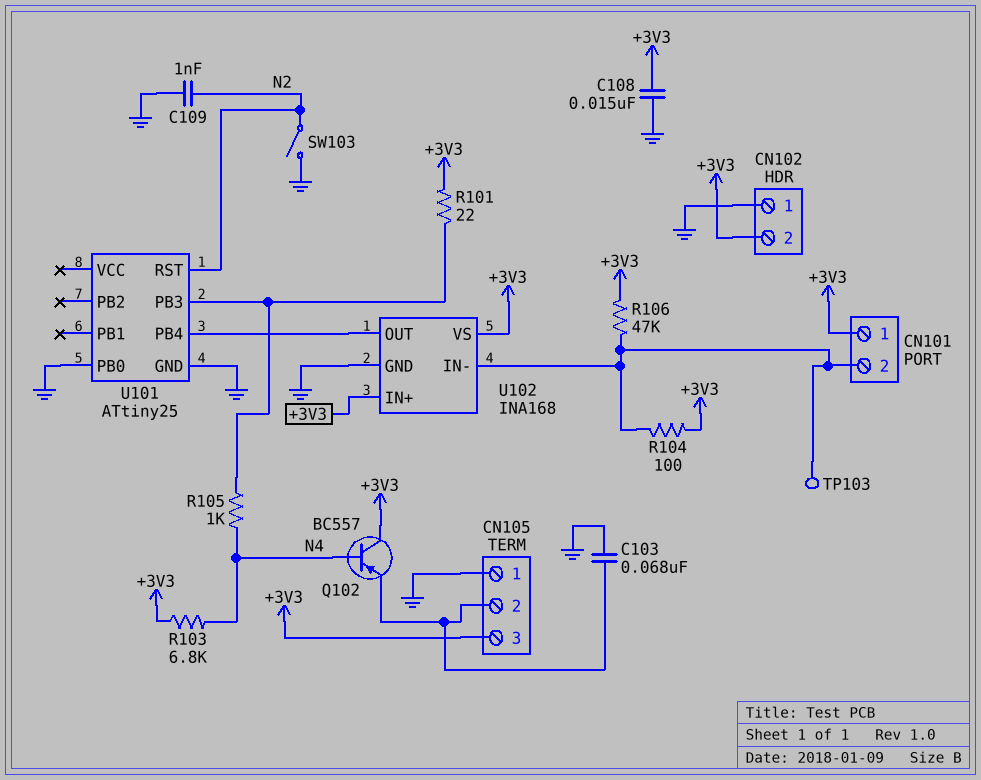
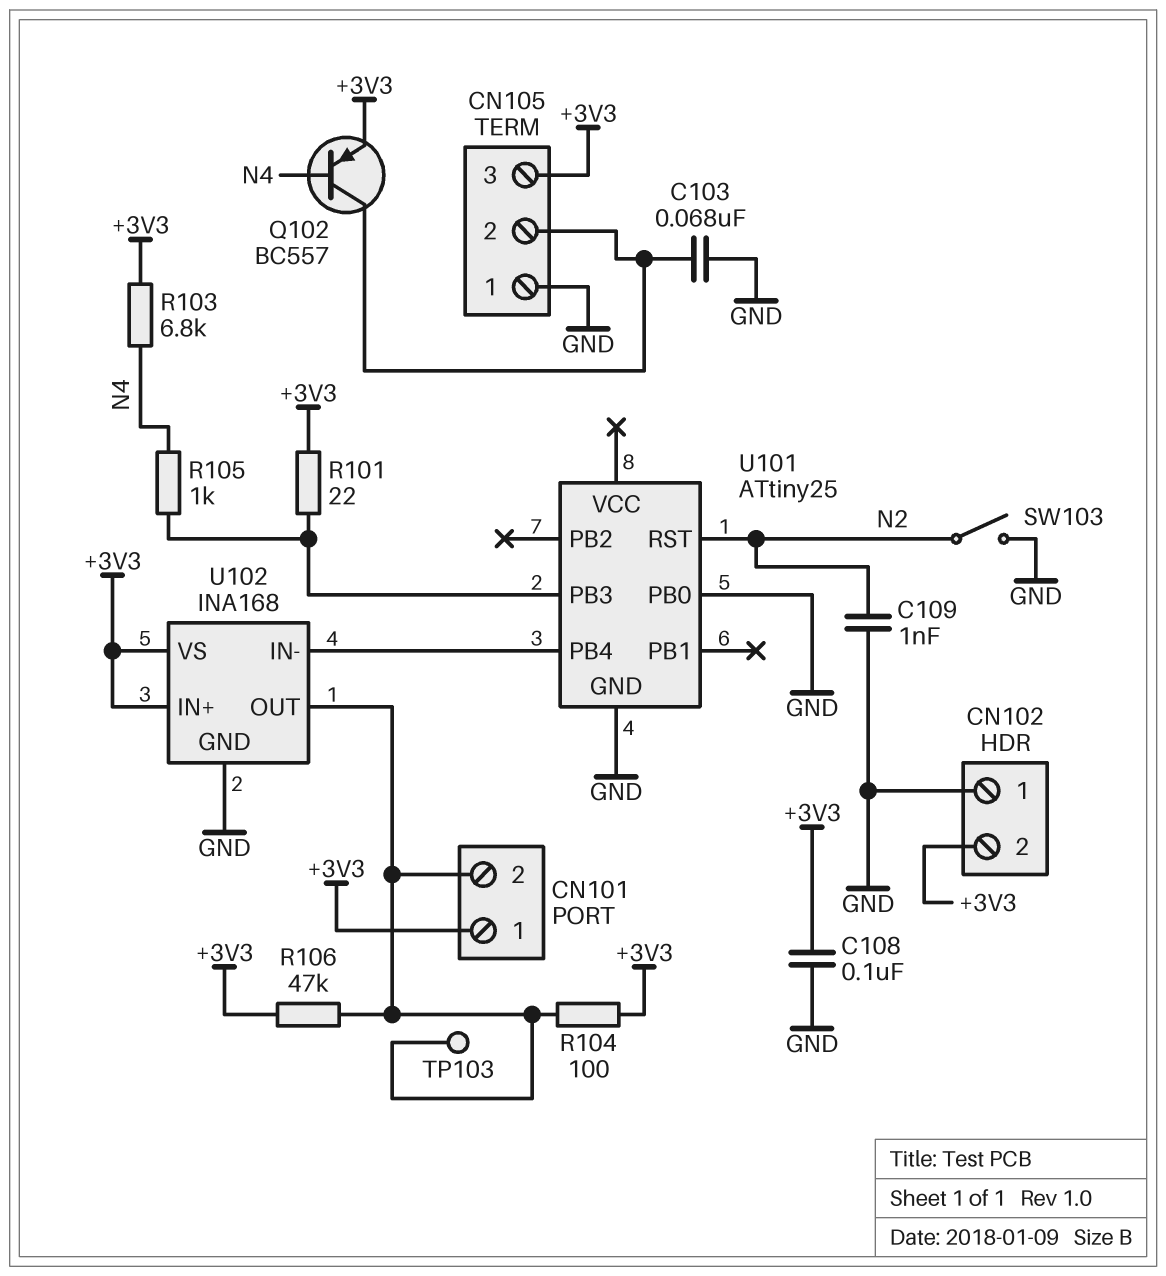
C108: 15nF (+3V3, GND) -> 100nF (+3V3, GND)
Q102: PNP BC557 (B N4, C +3V3, E CN105/2) -> PNP BC557 (B N4, C CN105/2, E +3V3)
U102 pin IN-: CN101/2 -> U101/PB4
U102 pin OUT: U101/PB4 -> CN101/2

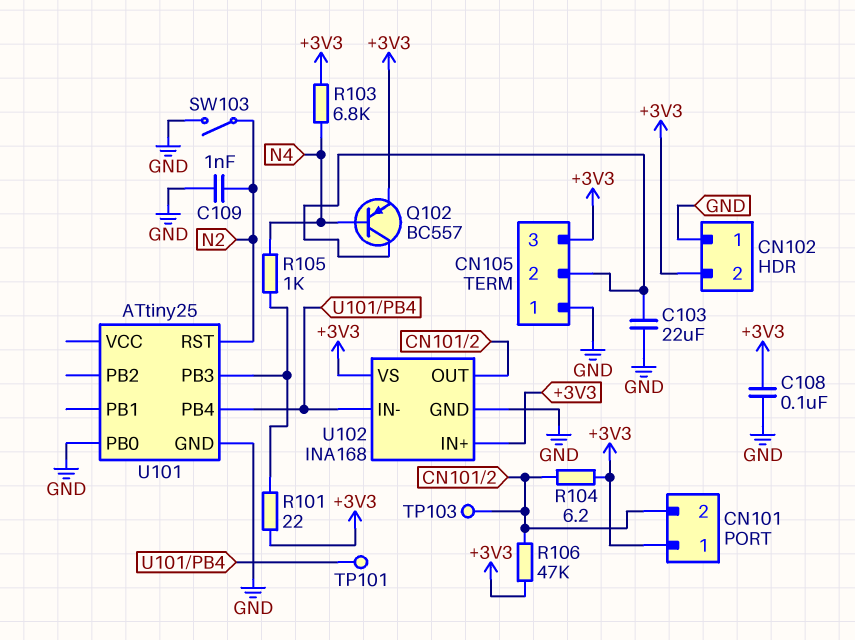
C103: 68nF (CN105/2, GND) -> 22uF (CN105/2, GND)
R104: 100 (+3V3, CN101/2) -> 6.2 (+3V3, CN101/2)
TP101: none -> test point (U101/PB4)

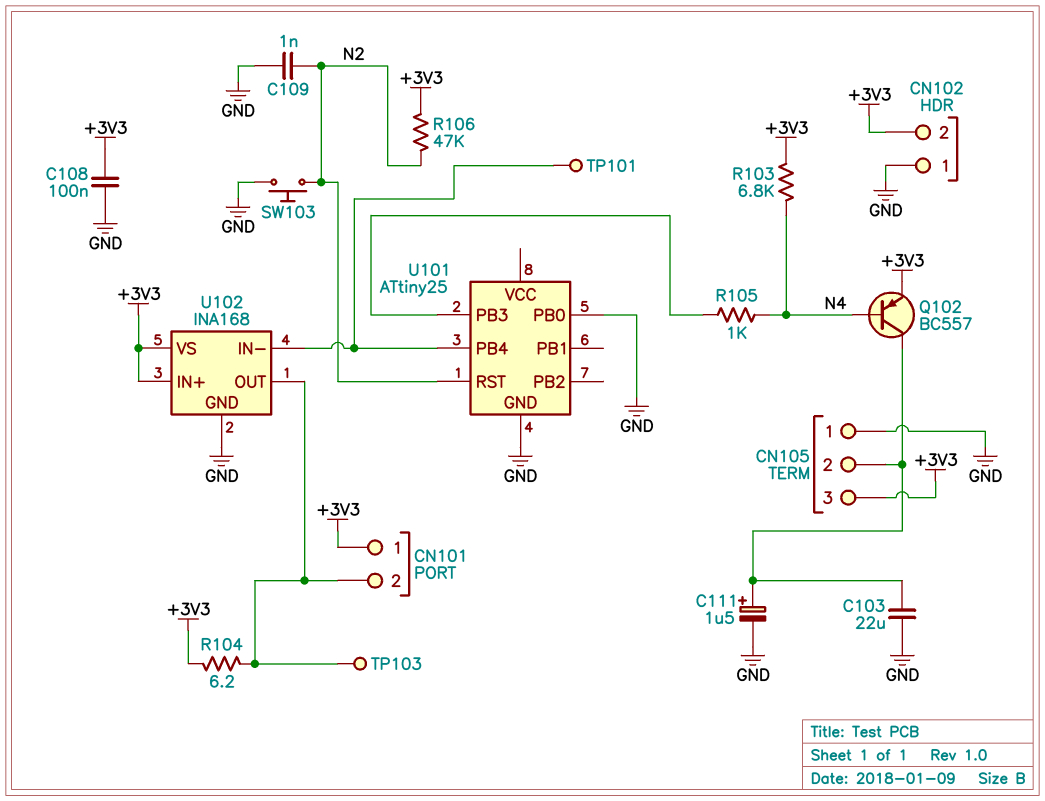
C111: none -> 1.5uF (plus CN105/2, minus GND)
R101: 22 (+3V3, U101/PB3) -> none
R106: 47k (+3V3, CN101/2) -> 47k (+3V3, N2)
SW103: switch (GND, N2) -> button (GND, N2)

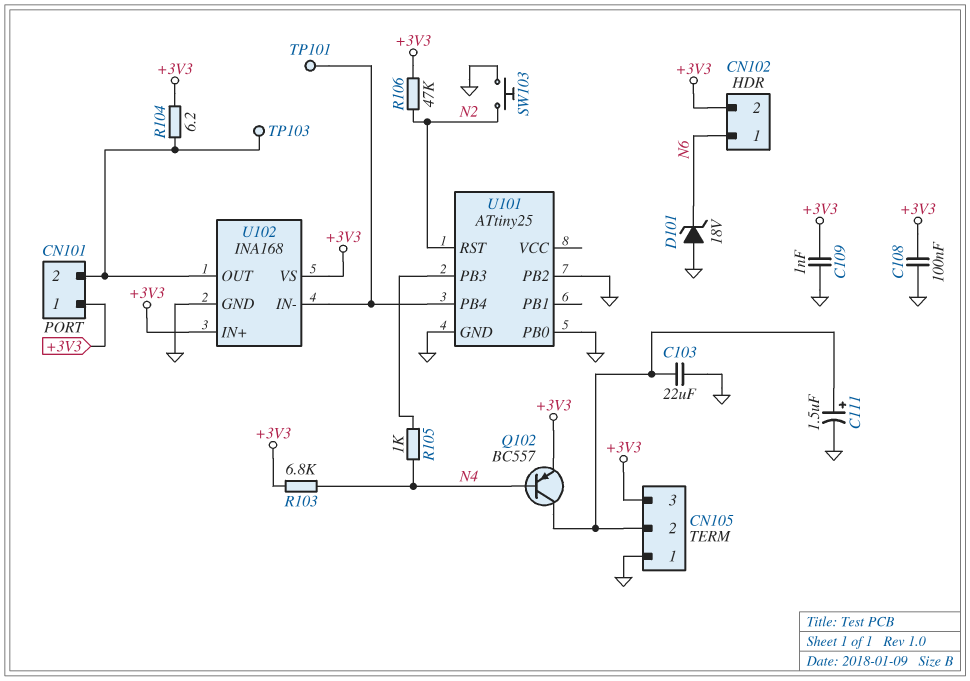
C109: 1nF (GND, N2) -> 1nF (+3V3, GND)
CN102 pin 1: GND -> N6
D101: none -> zener 18V (A GND, K N6)
U101 pin PB2: none -> GND

